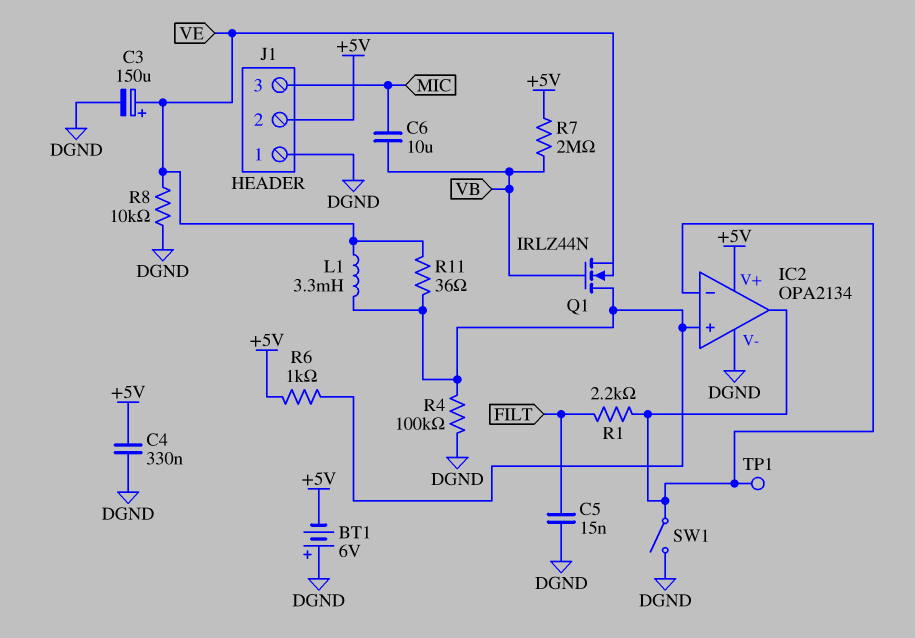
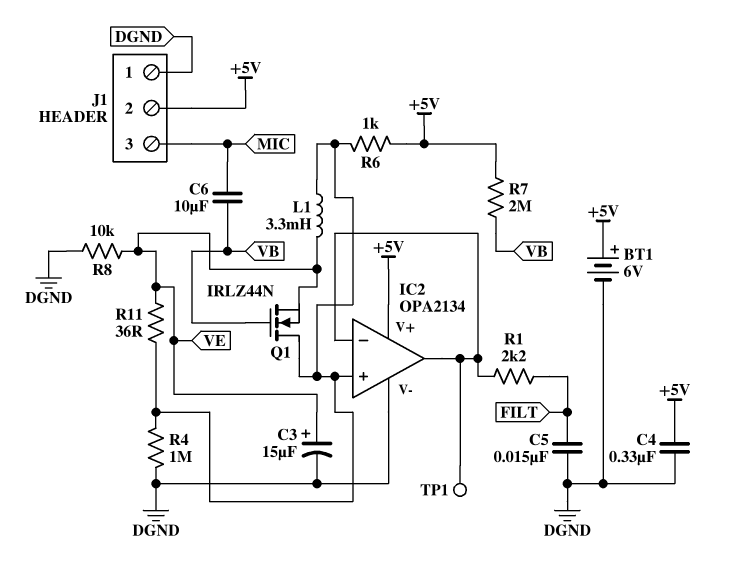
BT1: 6V (plus DGND, minus +5V) -> 6V (plus +5V, minus DGND)
C3: 150uF (plus VE, minus DGND) -> 15uF (plus VE, minus DGND)
R4: 100k (DGND, IC2/in+) -> 1M (DGND, IC2/in+)
SW1: switch (DGND, IC2/in-) -> none

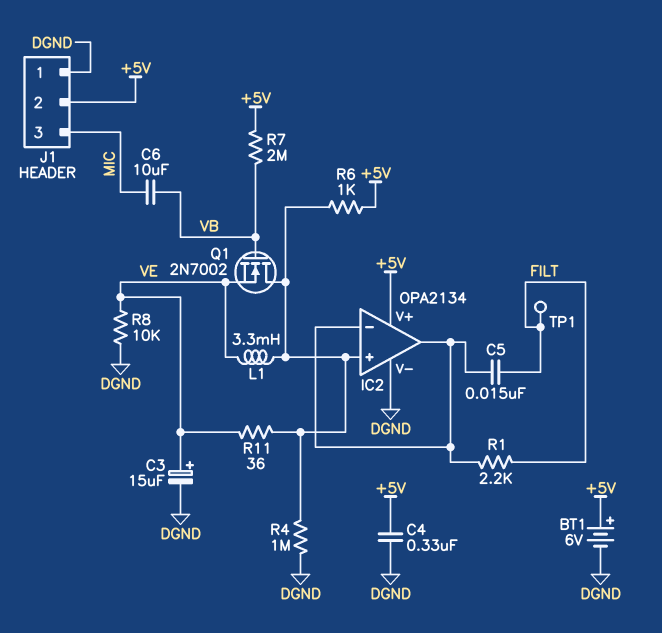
C5: 15nF (DGND, FILT) -> 15nF (FILT, IC2/in-)
Q1: NMOS IRLZ44N (G VB, D IC2/in+, S VE) -> NMOS 2N7002 (G VB, D IC2/in+, S VE)
TP1: test point (IC2/in-) -> test point (FILT)

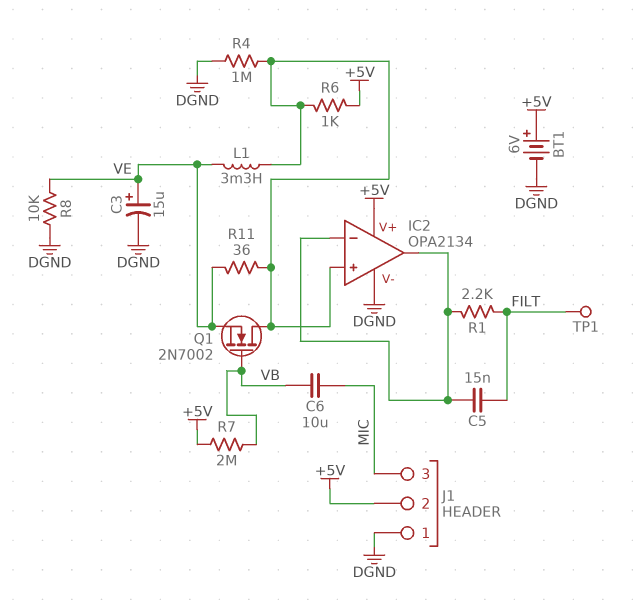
C4: 330nF (+5V, DGND) -> none

